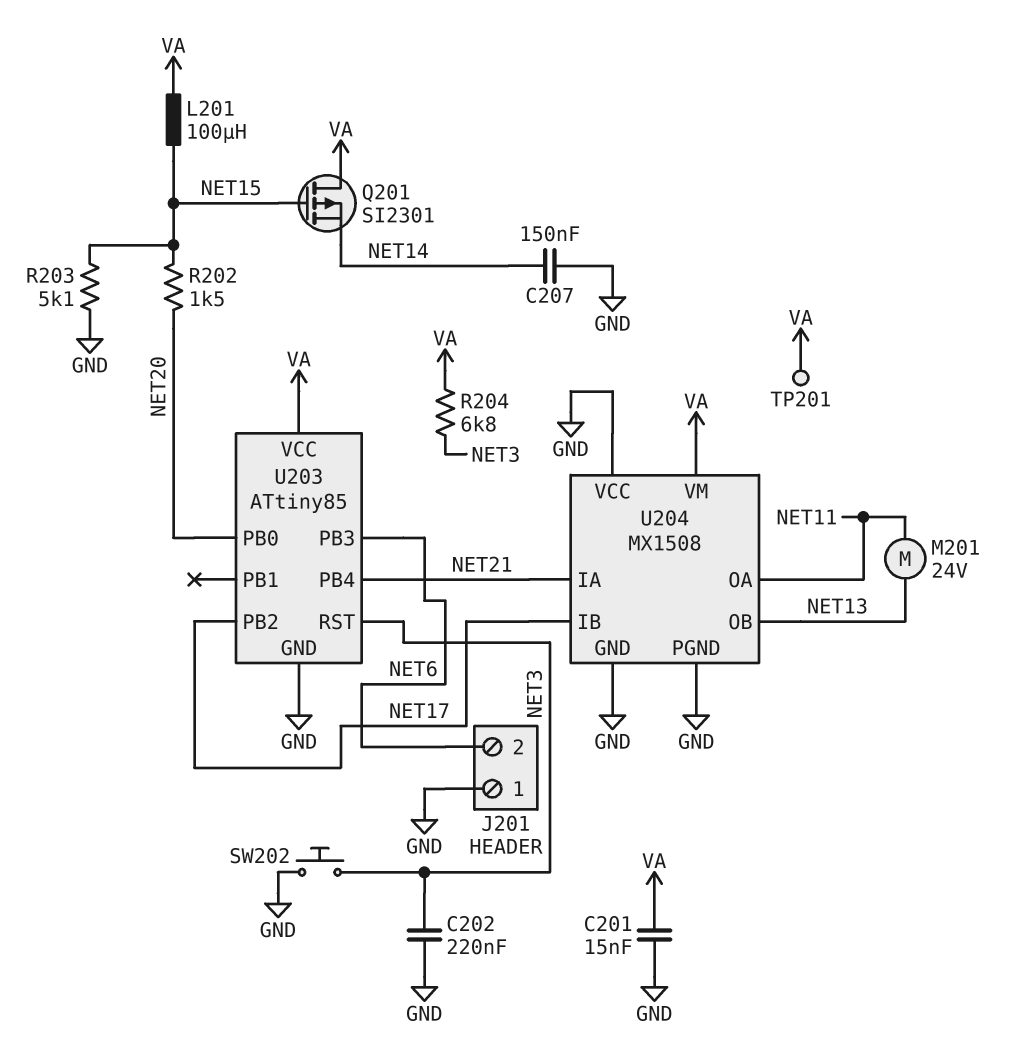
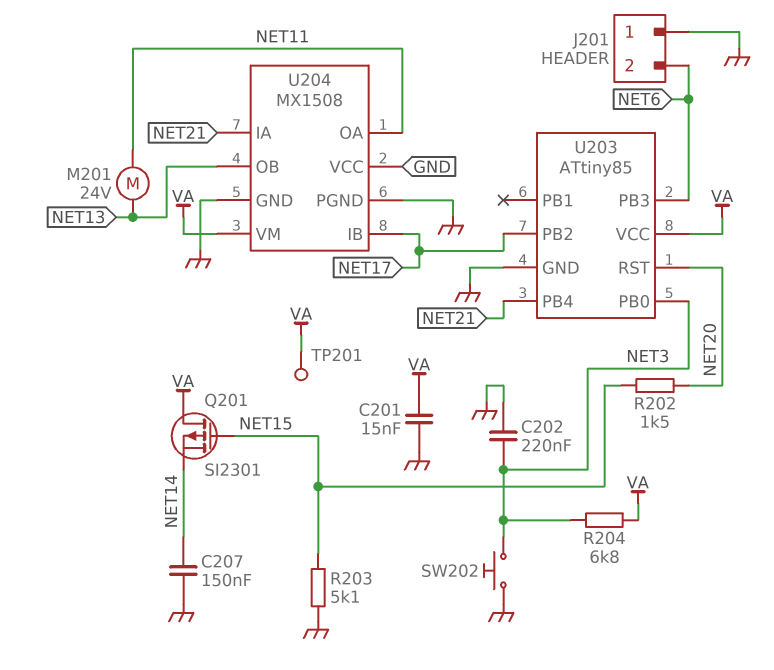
L201: 100uH (NET15, VA) -> none
U203 pin PB0: NET20 -> NET3
U203 pin RST: NET3 -> NET20

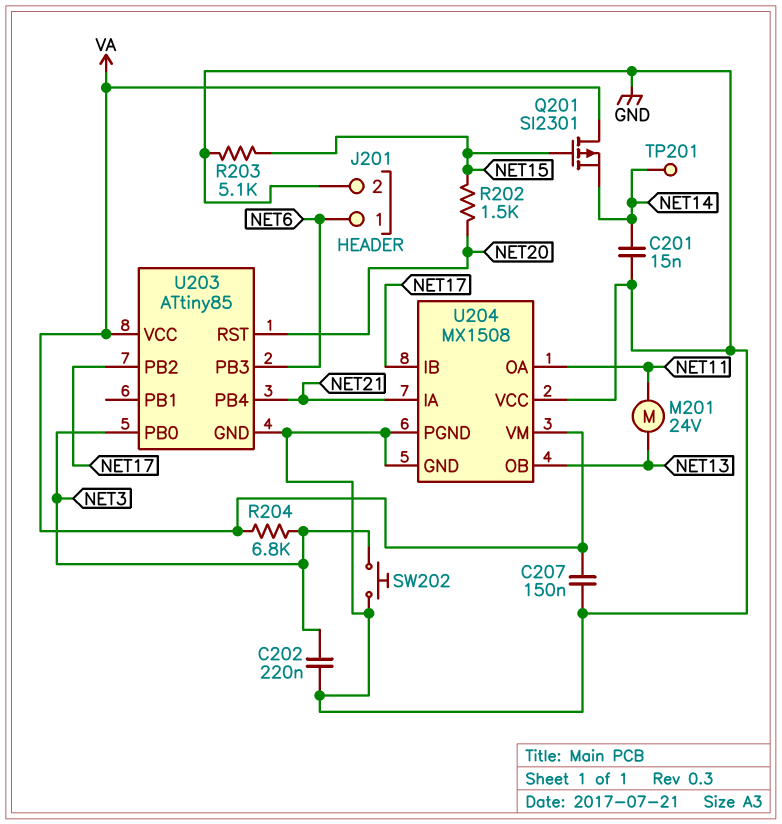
C201: 15nF (GND, VA) -> 15nF (GND, NET14)
C207: 150nF (GND, NET14) -> 150nF (GND, VA)
J201 pin 1: GND -> NET6
J201 pin 2: NET6 -> GND
TP201: test point (VA) -> test point (NET14)

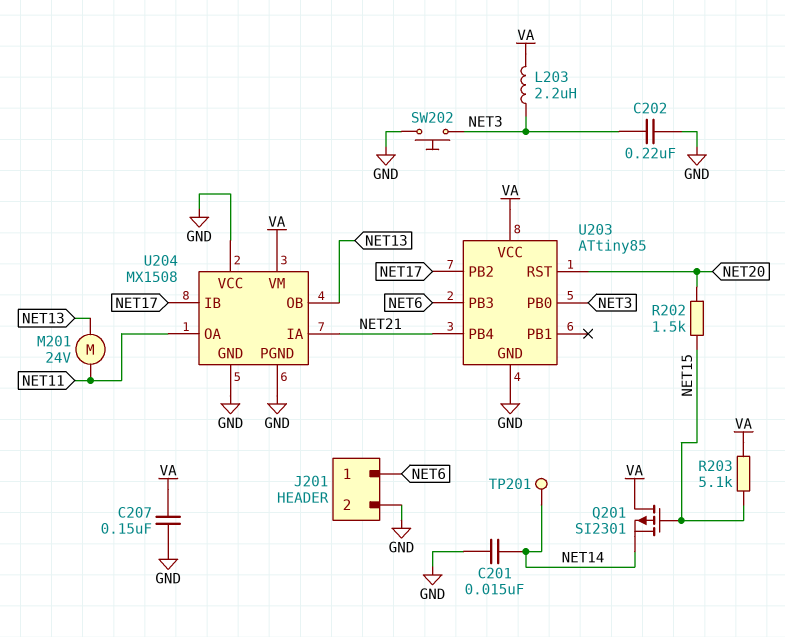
L203: none -> 2.2uH (NET3, VA)
R203: 5.1k (GND, NET15) -> 5.1k (NET15, VA)
R204: 6.8k (NET3, VA) -> none

